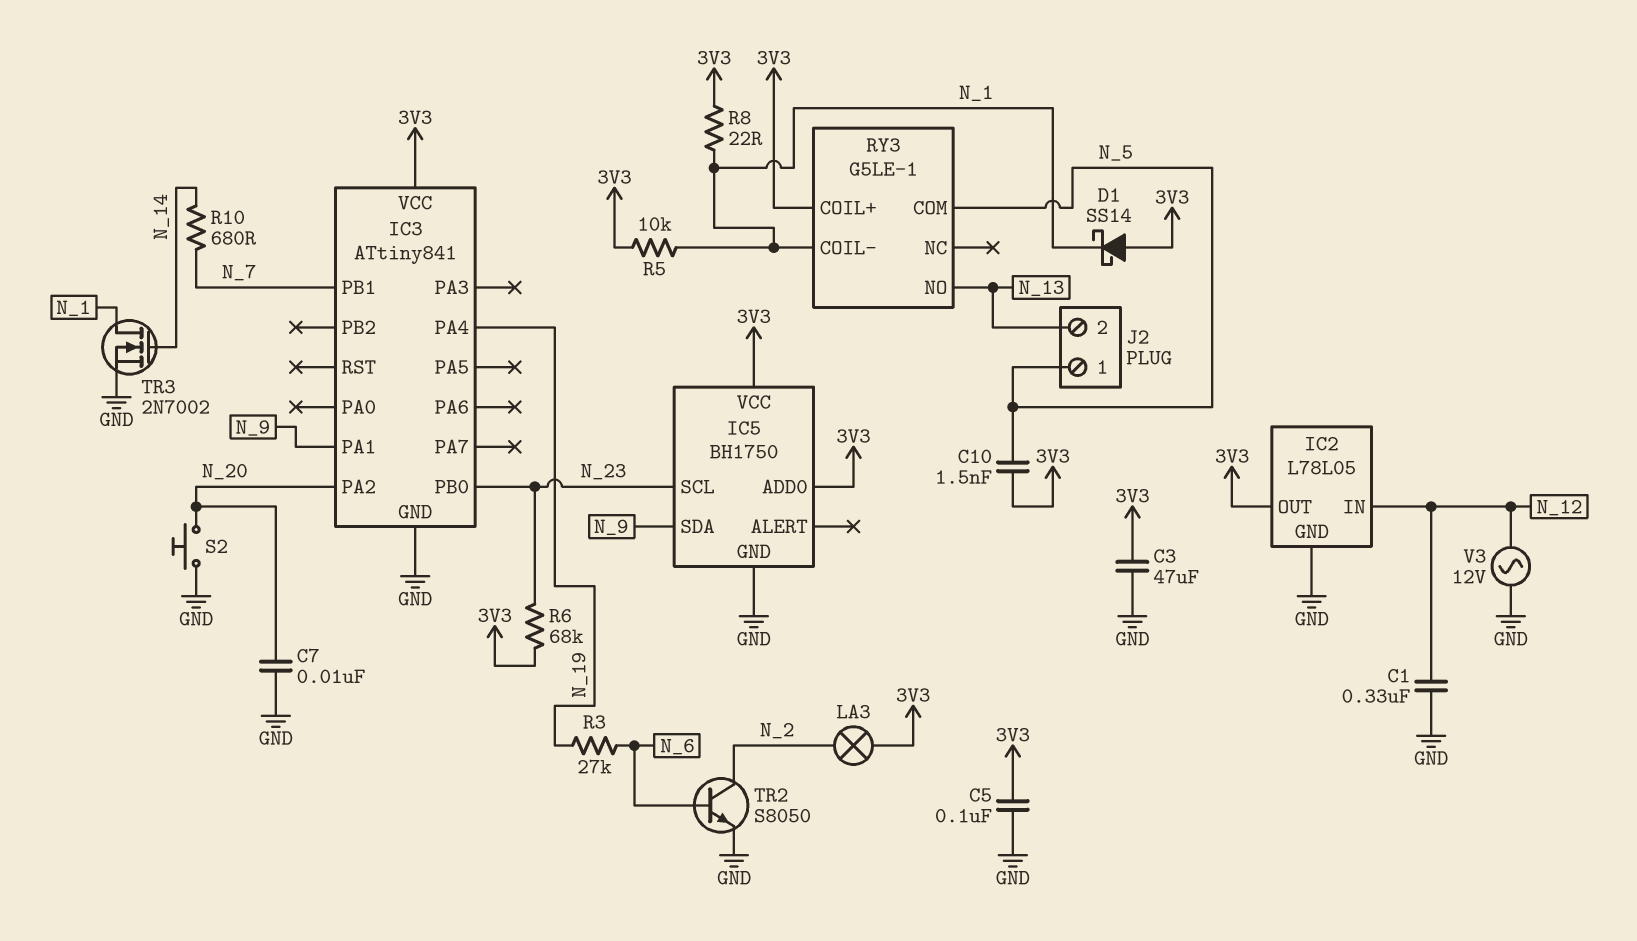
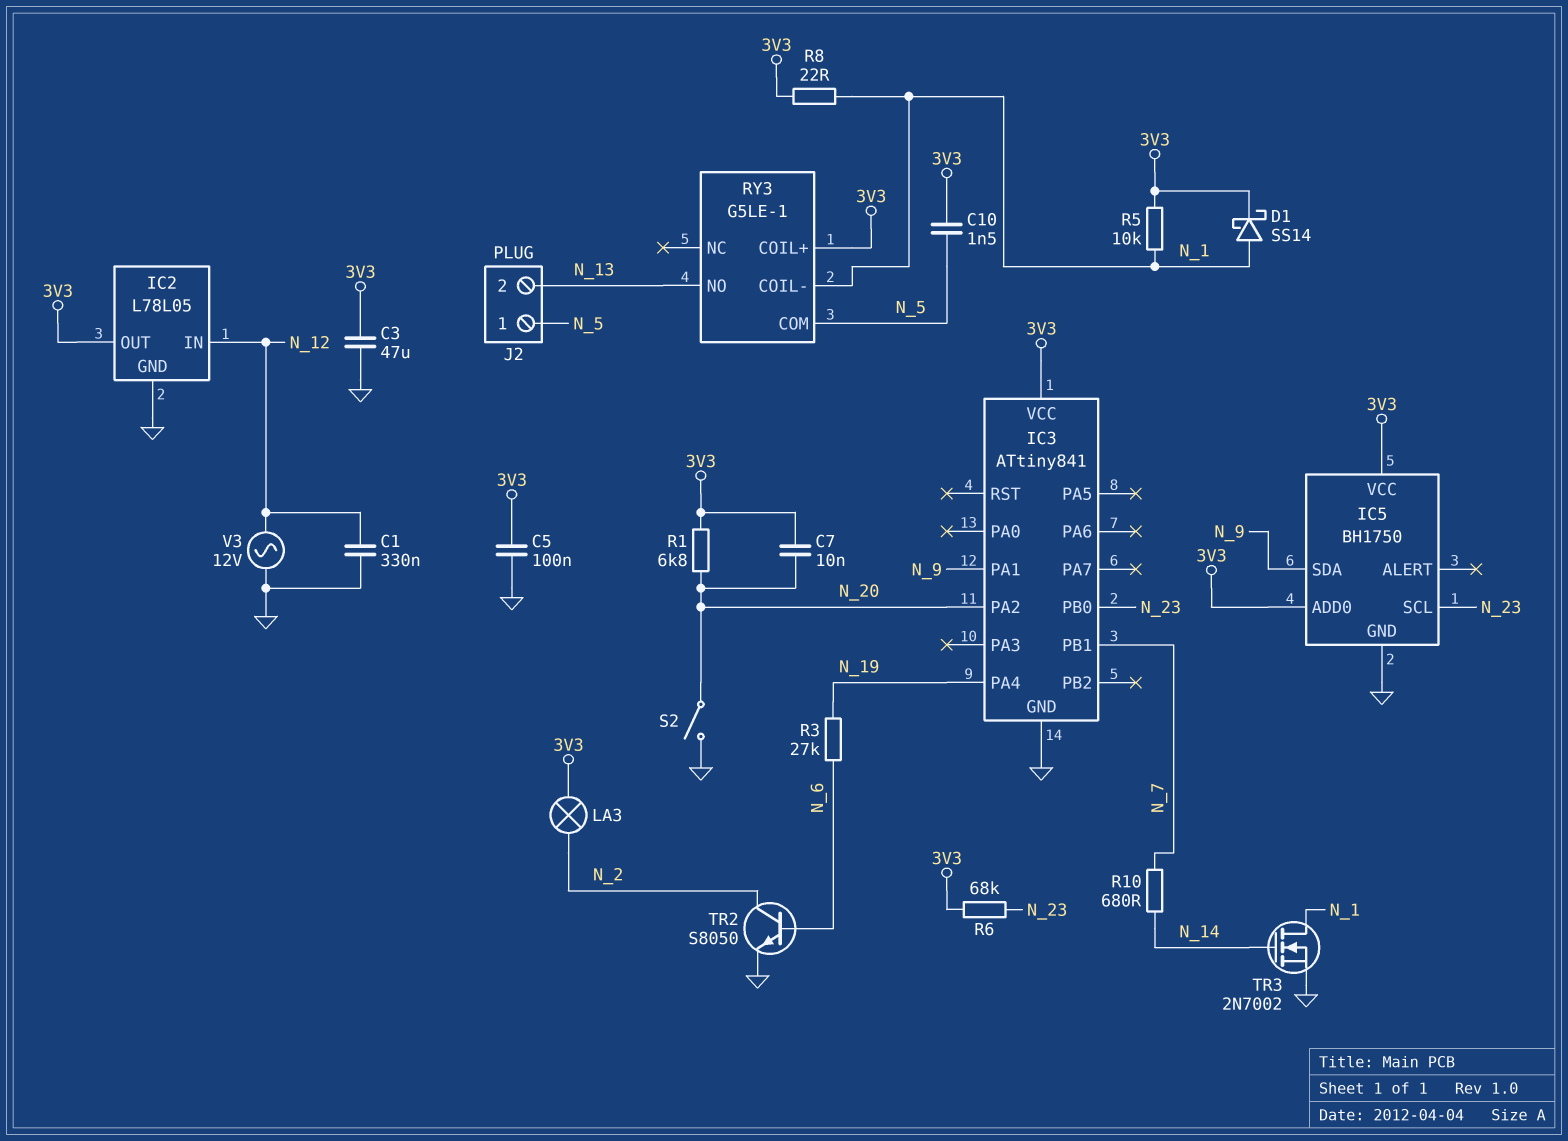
C7: 10nF (GND, N_20) -> 10nF (3V3, N_20)
D1: schottky SS14 (A 3V3, K N_1) -> schottky SS14 (A N_1, K 3V3)
R1: none -> 6.8k (3V3, N_20)
S2: button (GND, N_20) -> switch (GND, N_20)

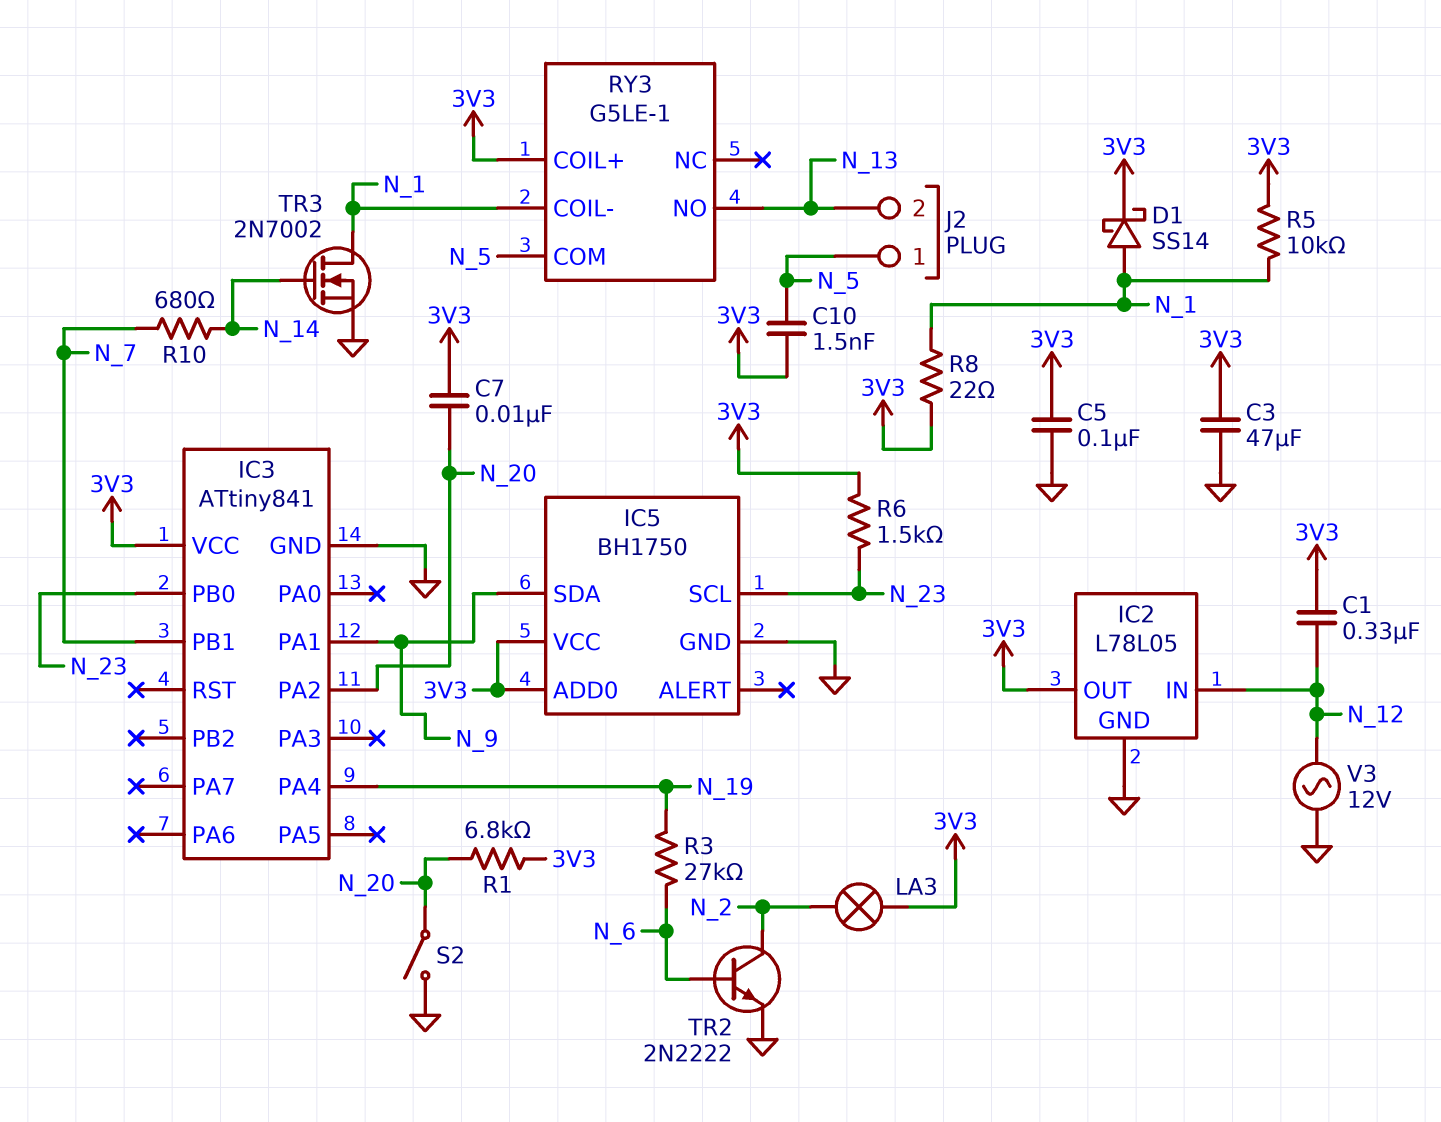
C1: 330nF (GND, N_12) -> 330nF (3V3, N_12)
R6: 68k (3V3, N_23) -> 1.5k (3V3, N_23)
TR2: NPN S8050 (B N_6, C N_2, E GND) -> NPN 2N2222 (B N_6, C N_2, E GND)

